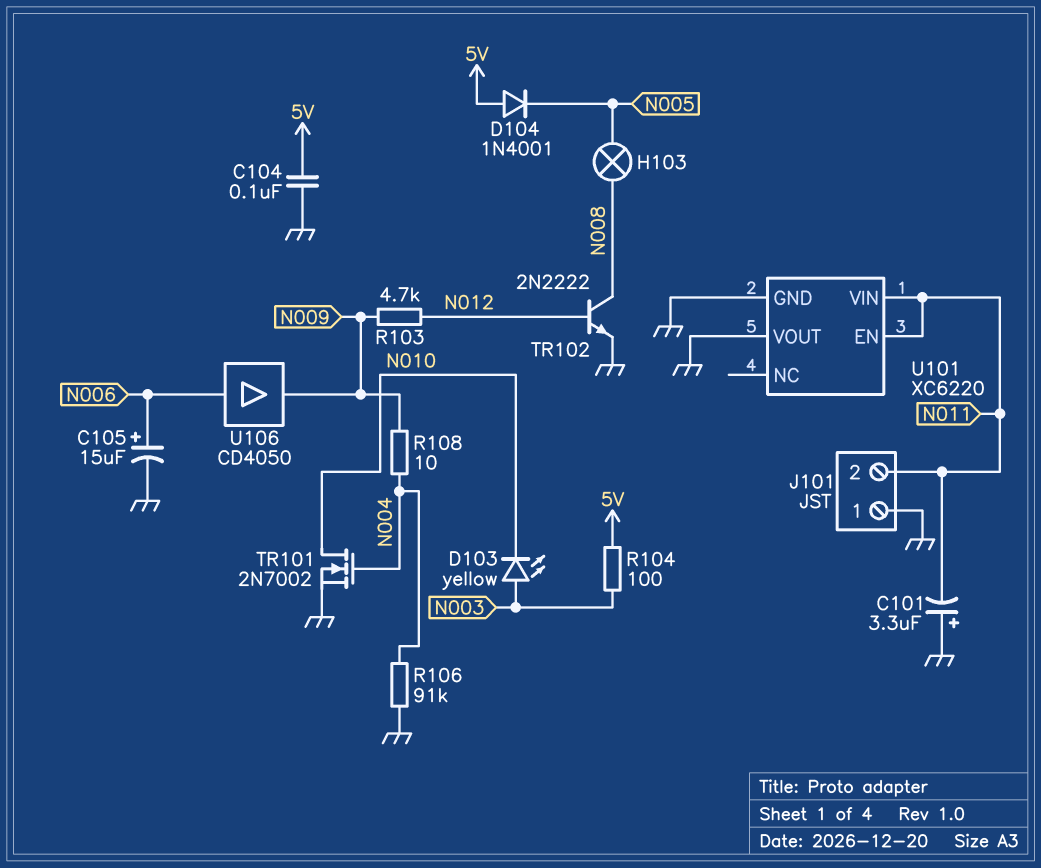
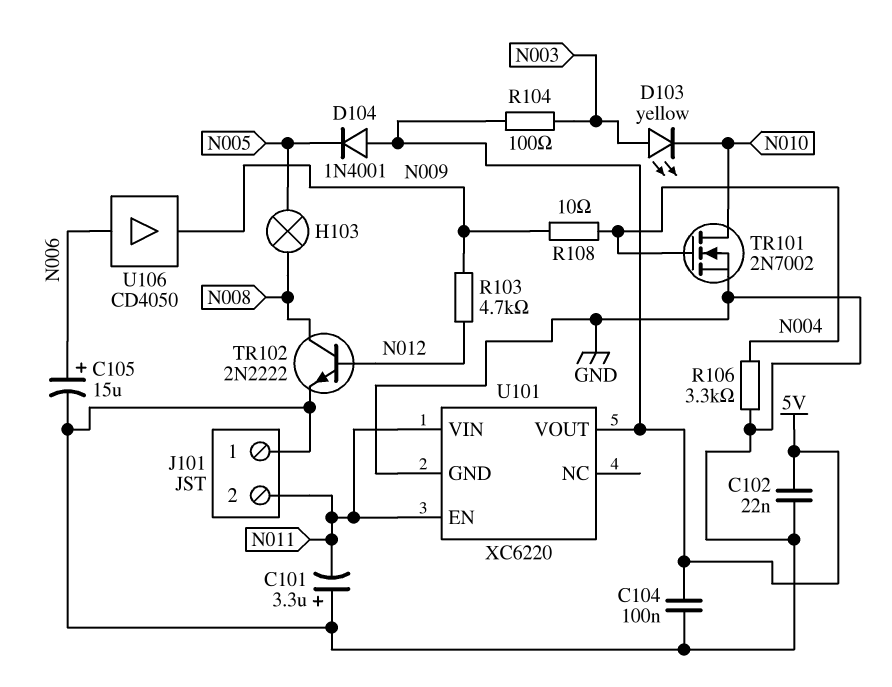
C102: none -> 22nF (5V, GND)
R106: 91k (GND, N004) -> 3.3k (GND, N004)
U101 pin VOUT: GND -> 5V

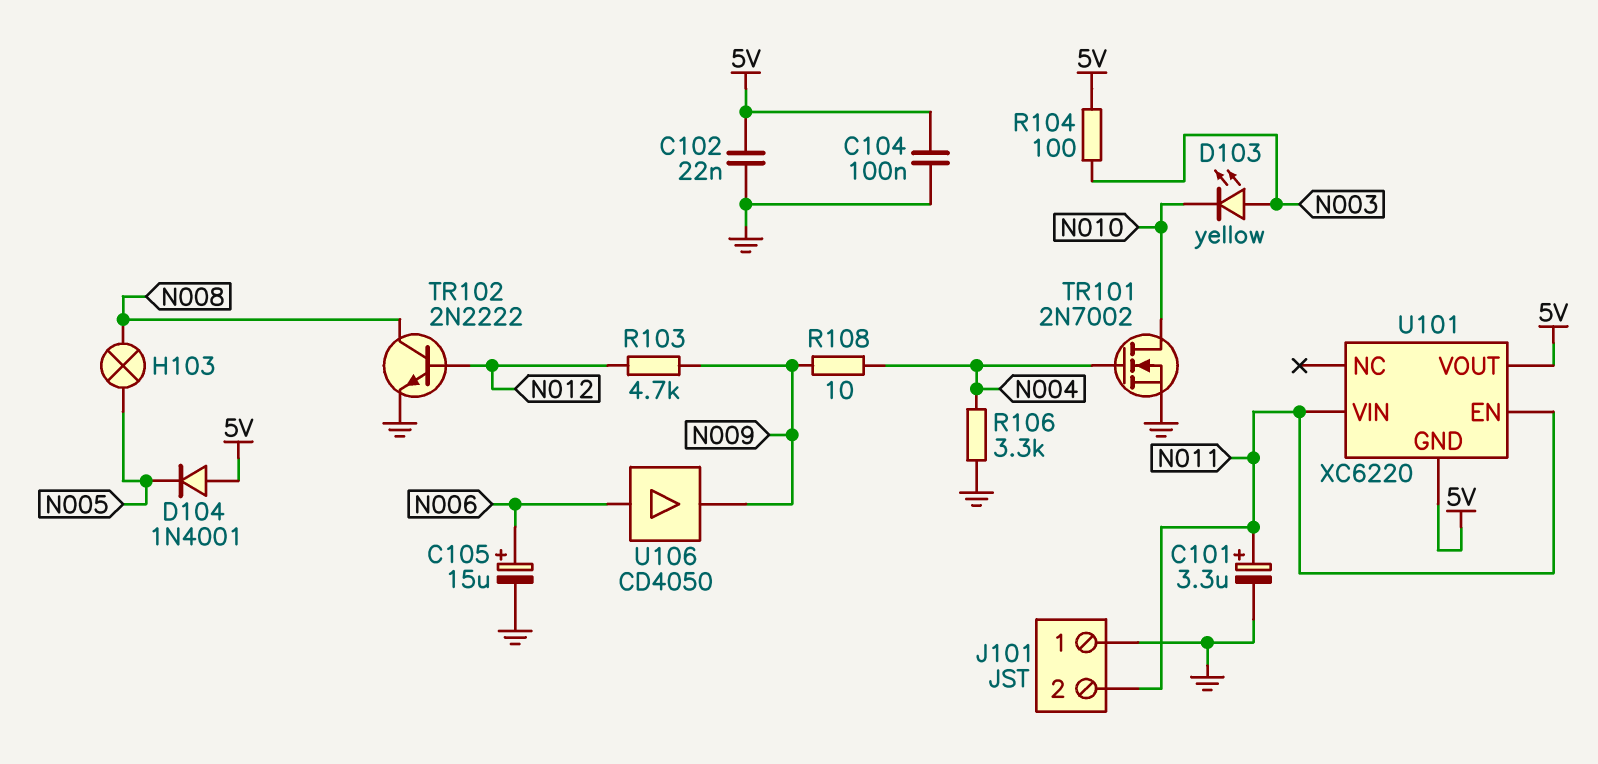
C101: 3.3uF (plus GND, minus N011) -> 3.3uF (plus N011, minus GND)
U101 pin GND: GND -> 5V

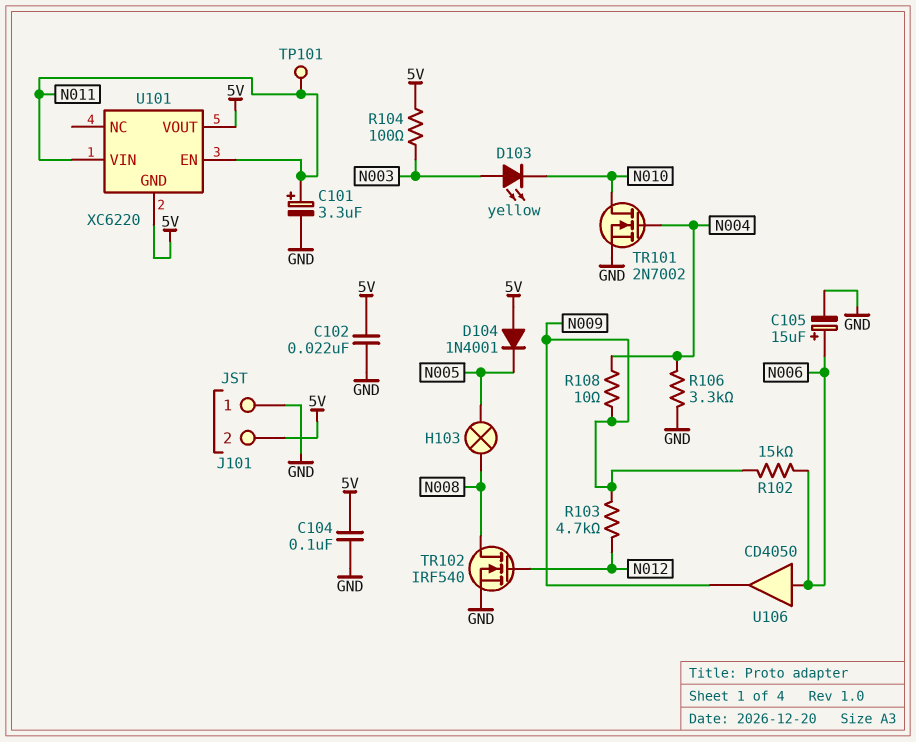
J101 pin 2: N011 -> 5V
R102: none -> 15k (N006, N009)
TP101: none -> test point (N011)
TR102: NPN 2N2222 (B N012, C N008, E GND) -> NMOS IRF540 (G N012, D N008, S GND)

